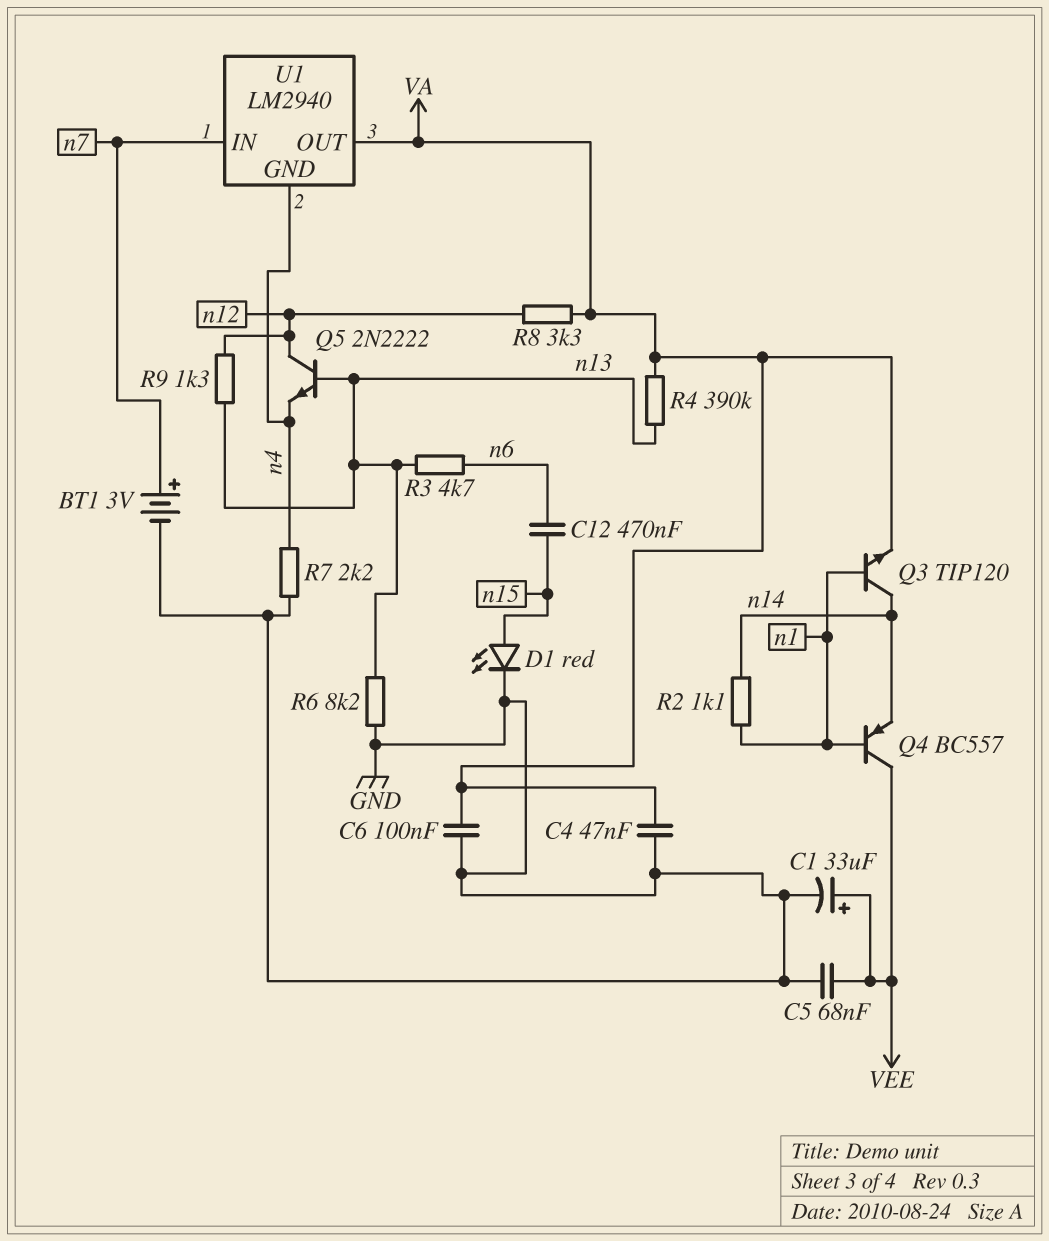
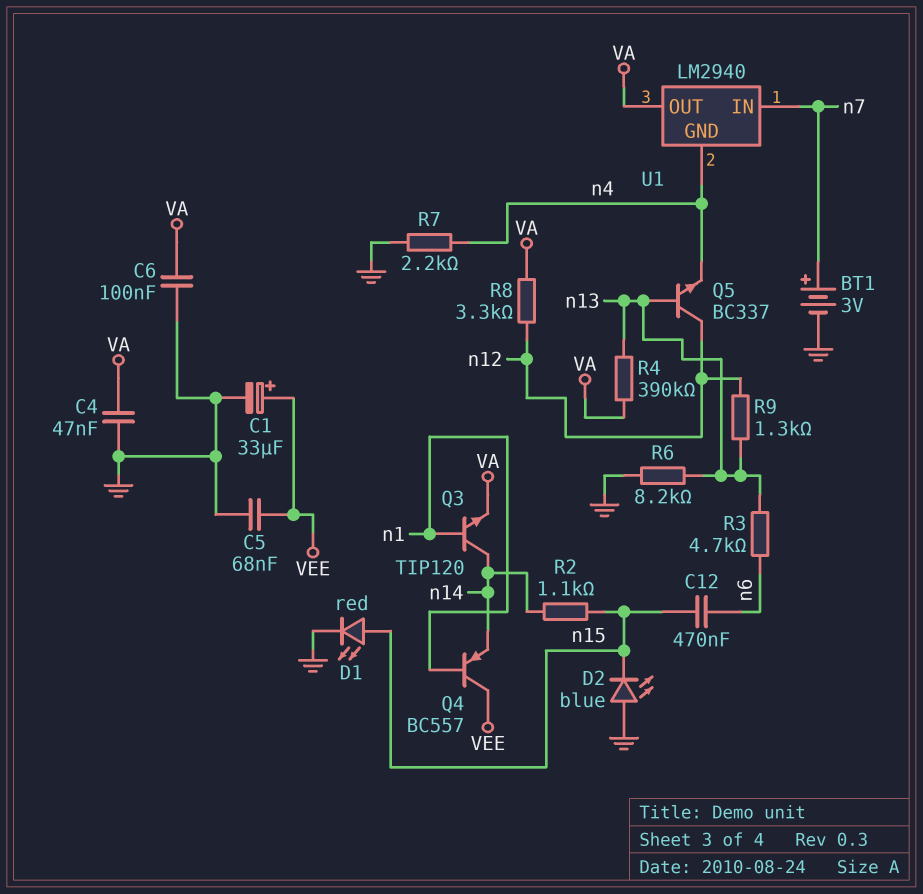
D2: none -> LED blue (A GND, K n15)
Q5: NPN 2N2222 (B n13, C n12, E n4) -> NPN BC337 (B n13, C n12, E n4)
R2: 1.1k (n1, n14) -> 1.1k (n14, n15)

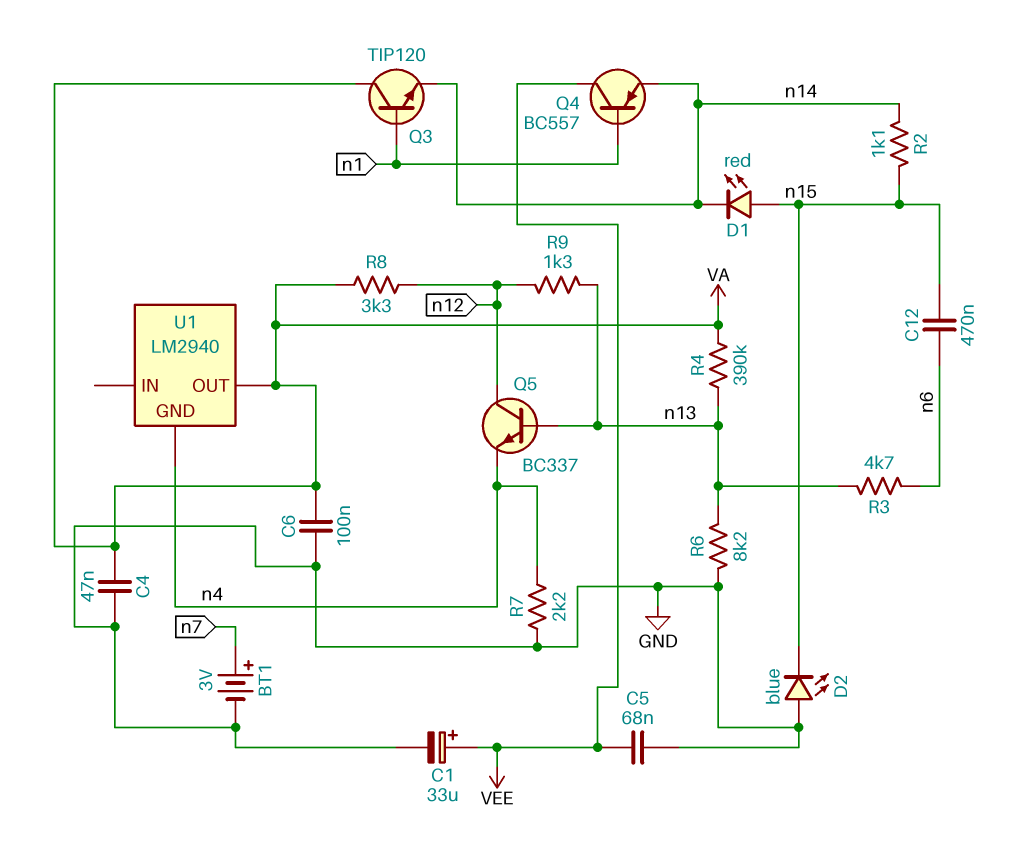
D1: LED red (A n15, K GND) -> LED red (A n15, K n14)
Q3: NPN TIP120 (B n1, C n14, E VA) -> NPN TIP120 (B n1, C VA, E n14)
U1 pin IN: n7 -> none

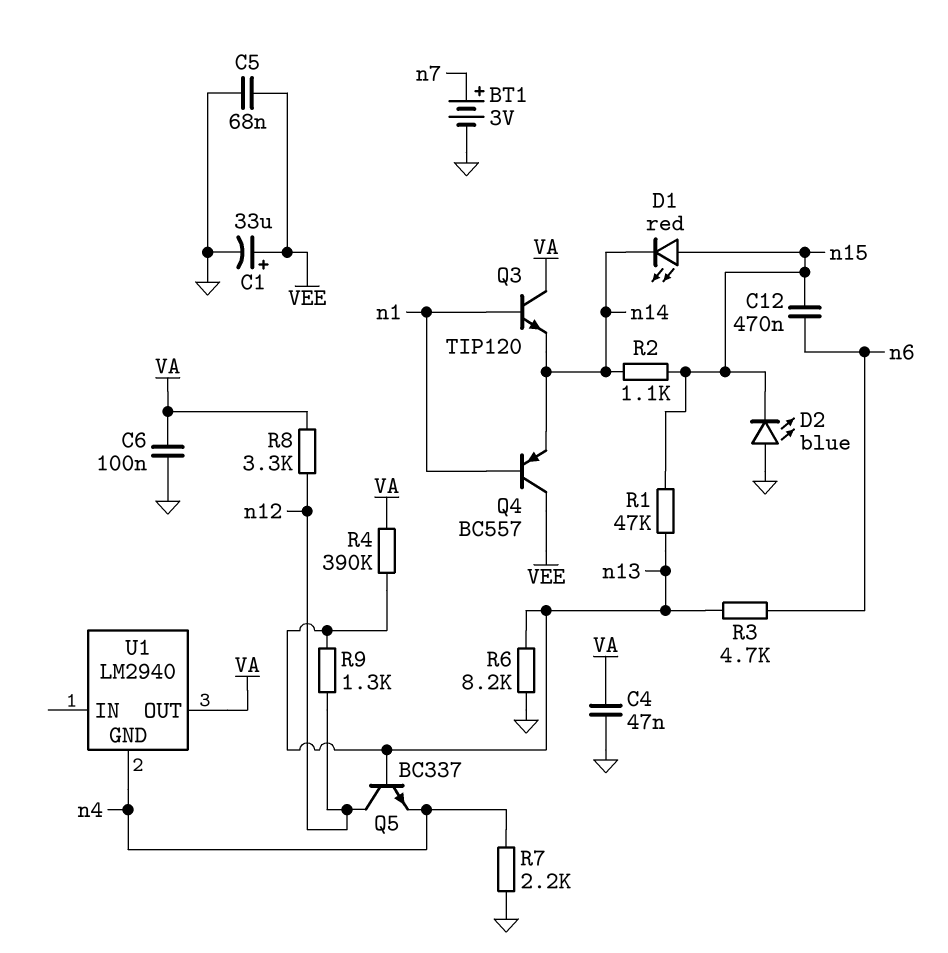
R1: none -> 47k (n13, n15)

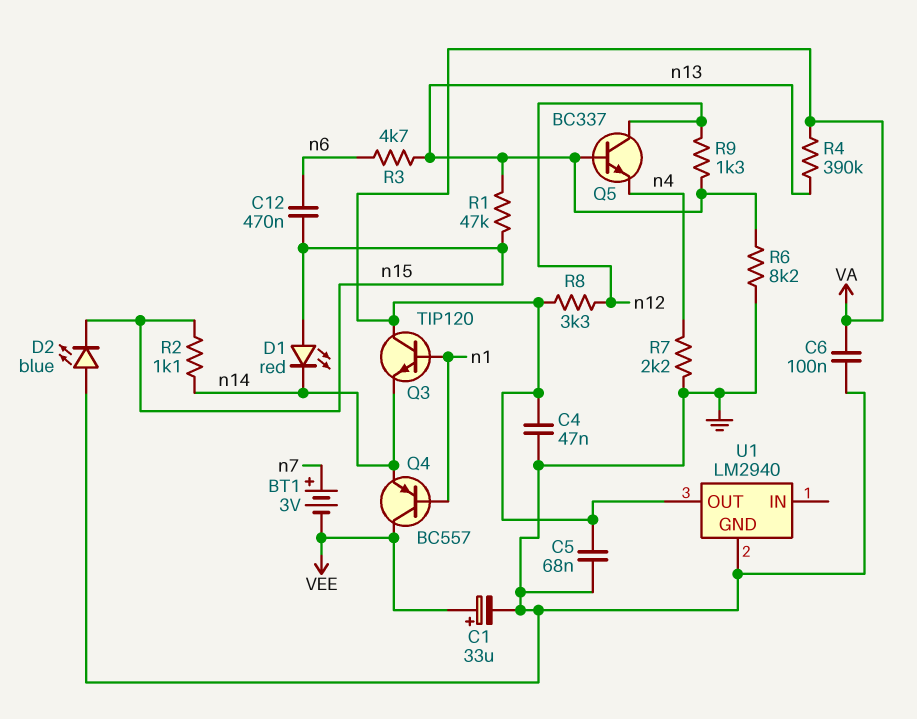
BT1: 3V (plus n7, minus GND) -> 3V (plus n7, minus VEE)
C5: 68nF (GND, VEE) -> 68nF (GND, VA)
U1 pin GND: n4 -> GND

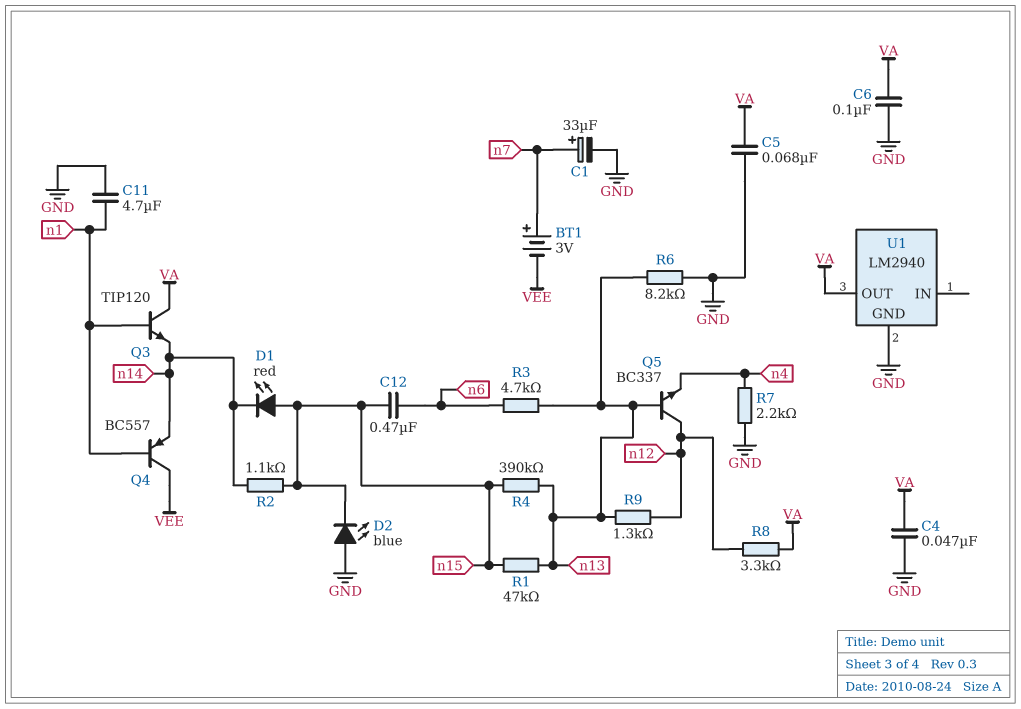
C1: 33uF (plus VEE, minus GND) -> 33uF (plus n7, minus GND)
C11: none -> 4.7uF (GND, n1)
R4: 390k (VA, n13) -> 390k (n13, n15)

